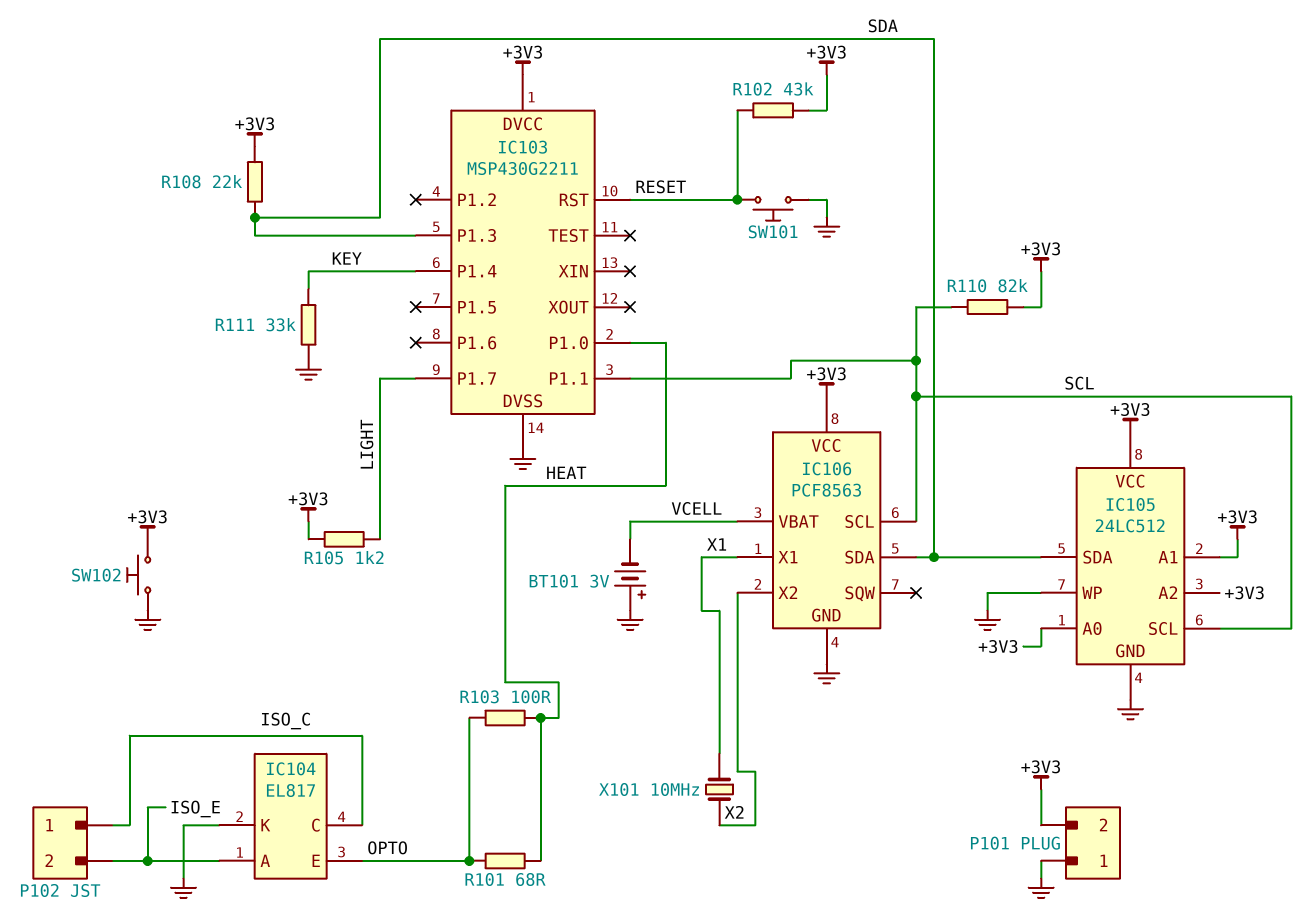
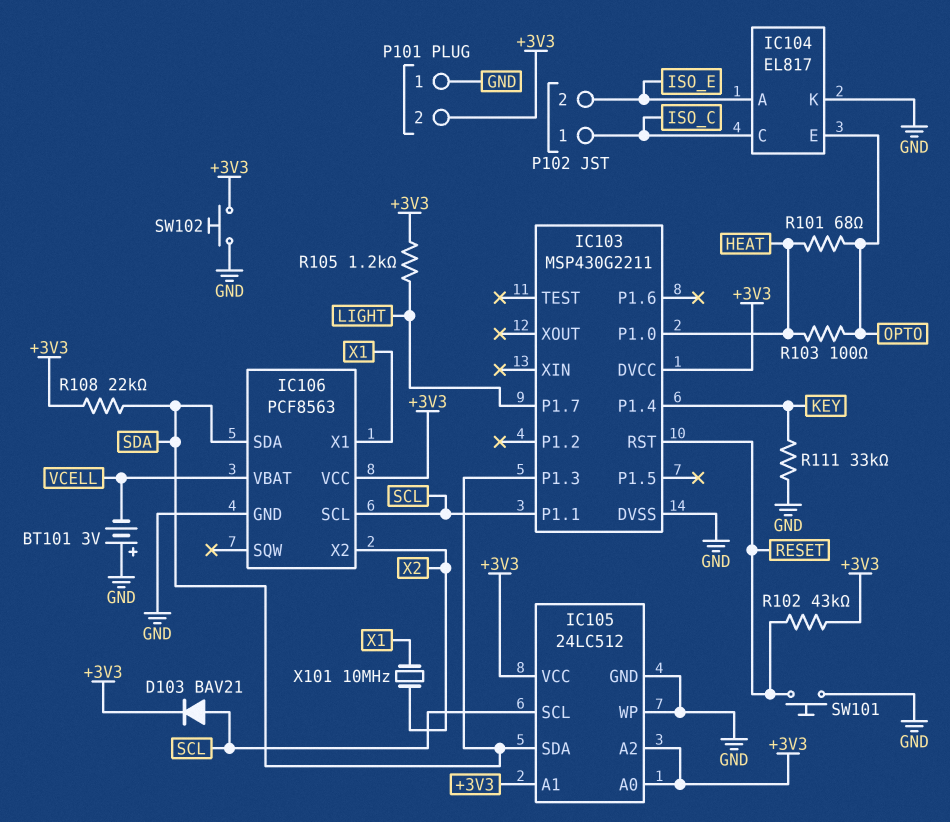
D103: none -> diode BAV21 (A SCL, K +3V3)
R110: 82k (+3V3, SCL) -> none

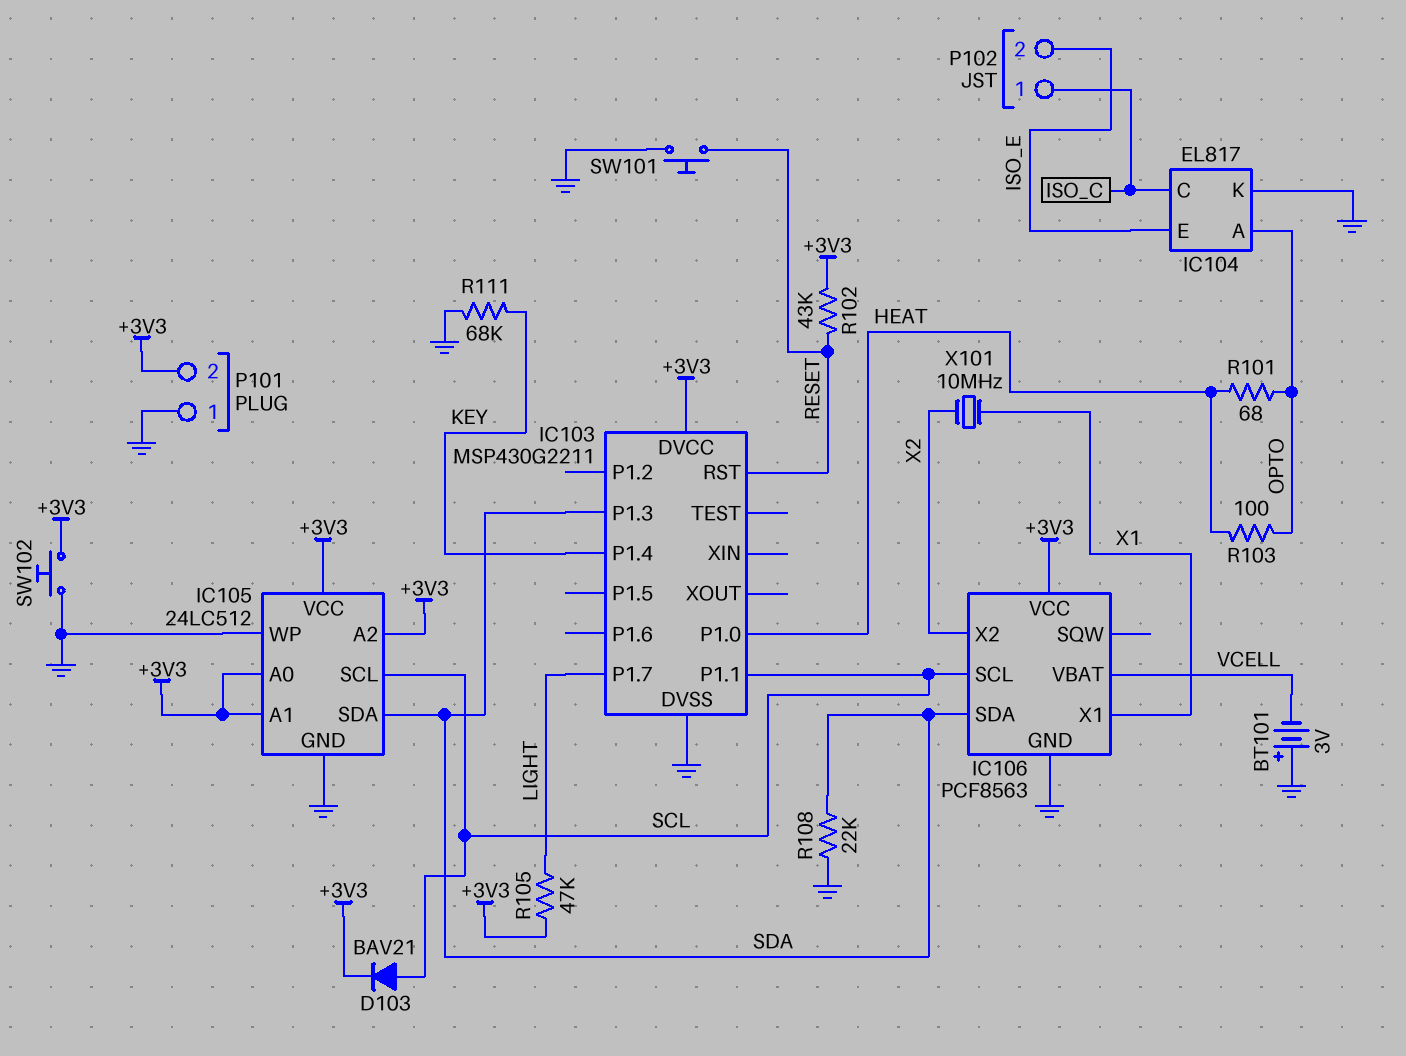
IC104 pin A: ISO_E -> OPTO
IC104 pin E: OPTO -> ISO_E
R105: 1.2k (+3V3, LIGHT) -> 47k (+3V3, LIGHT)
R108: 22k (+3V3, SDA) -> 22k (GND, SDA)
R111: 33k (GND, KEY) -> 68k (GND, KEY)

